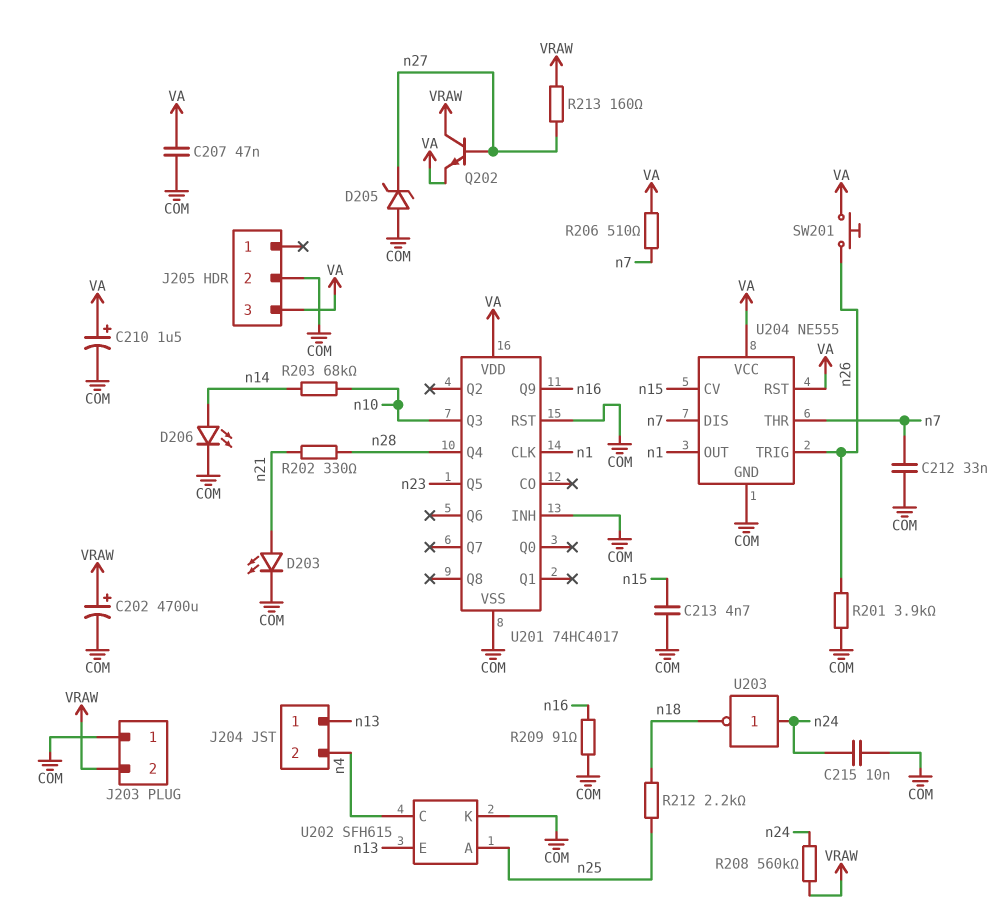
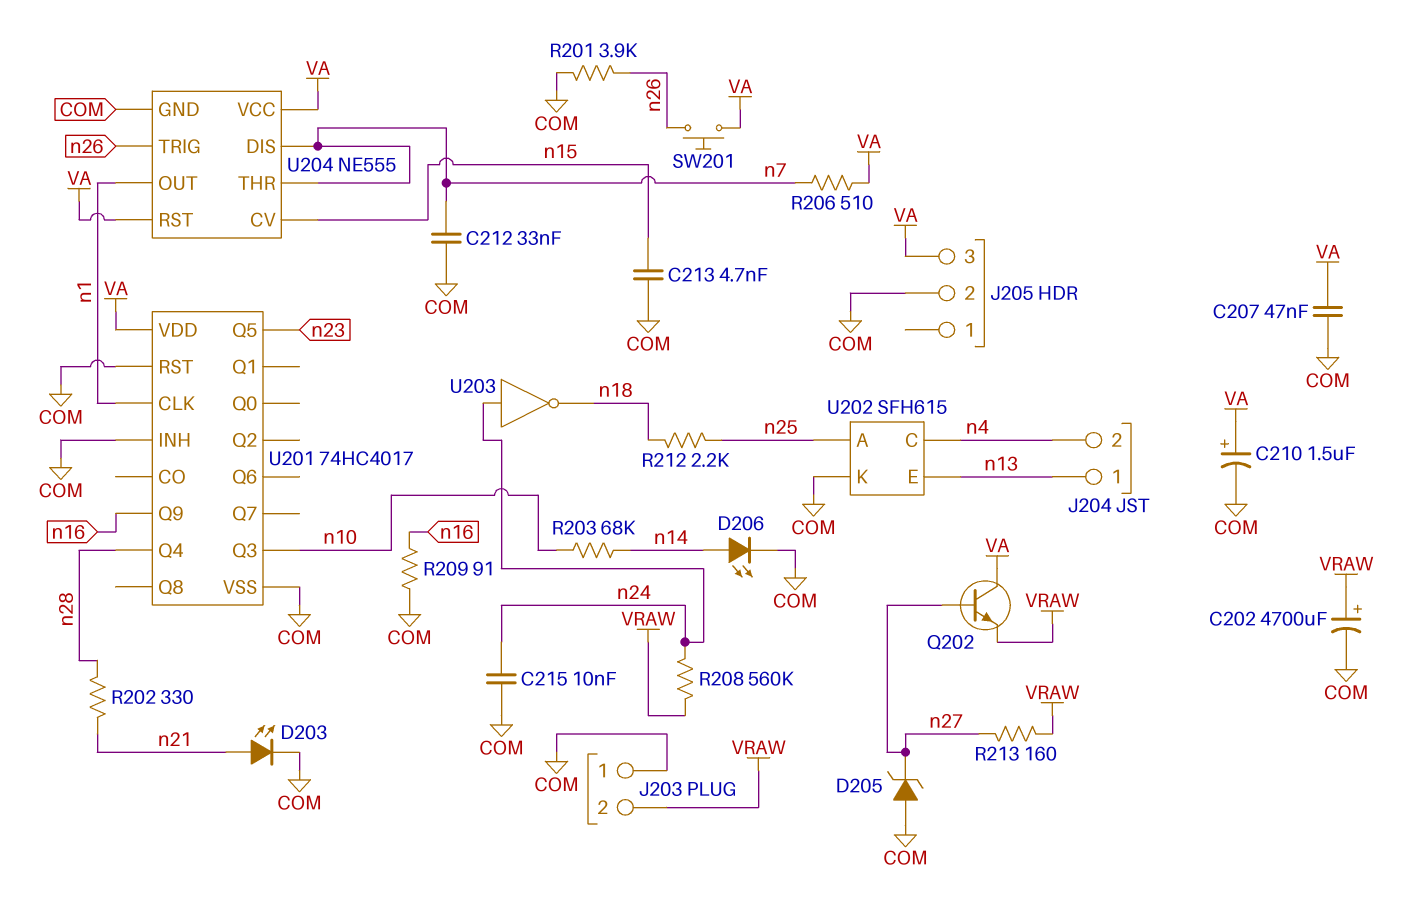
Q202: NPN (B n27, C VRAW, E VA) -> NPN (B n27, C VA, E VRAW)

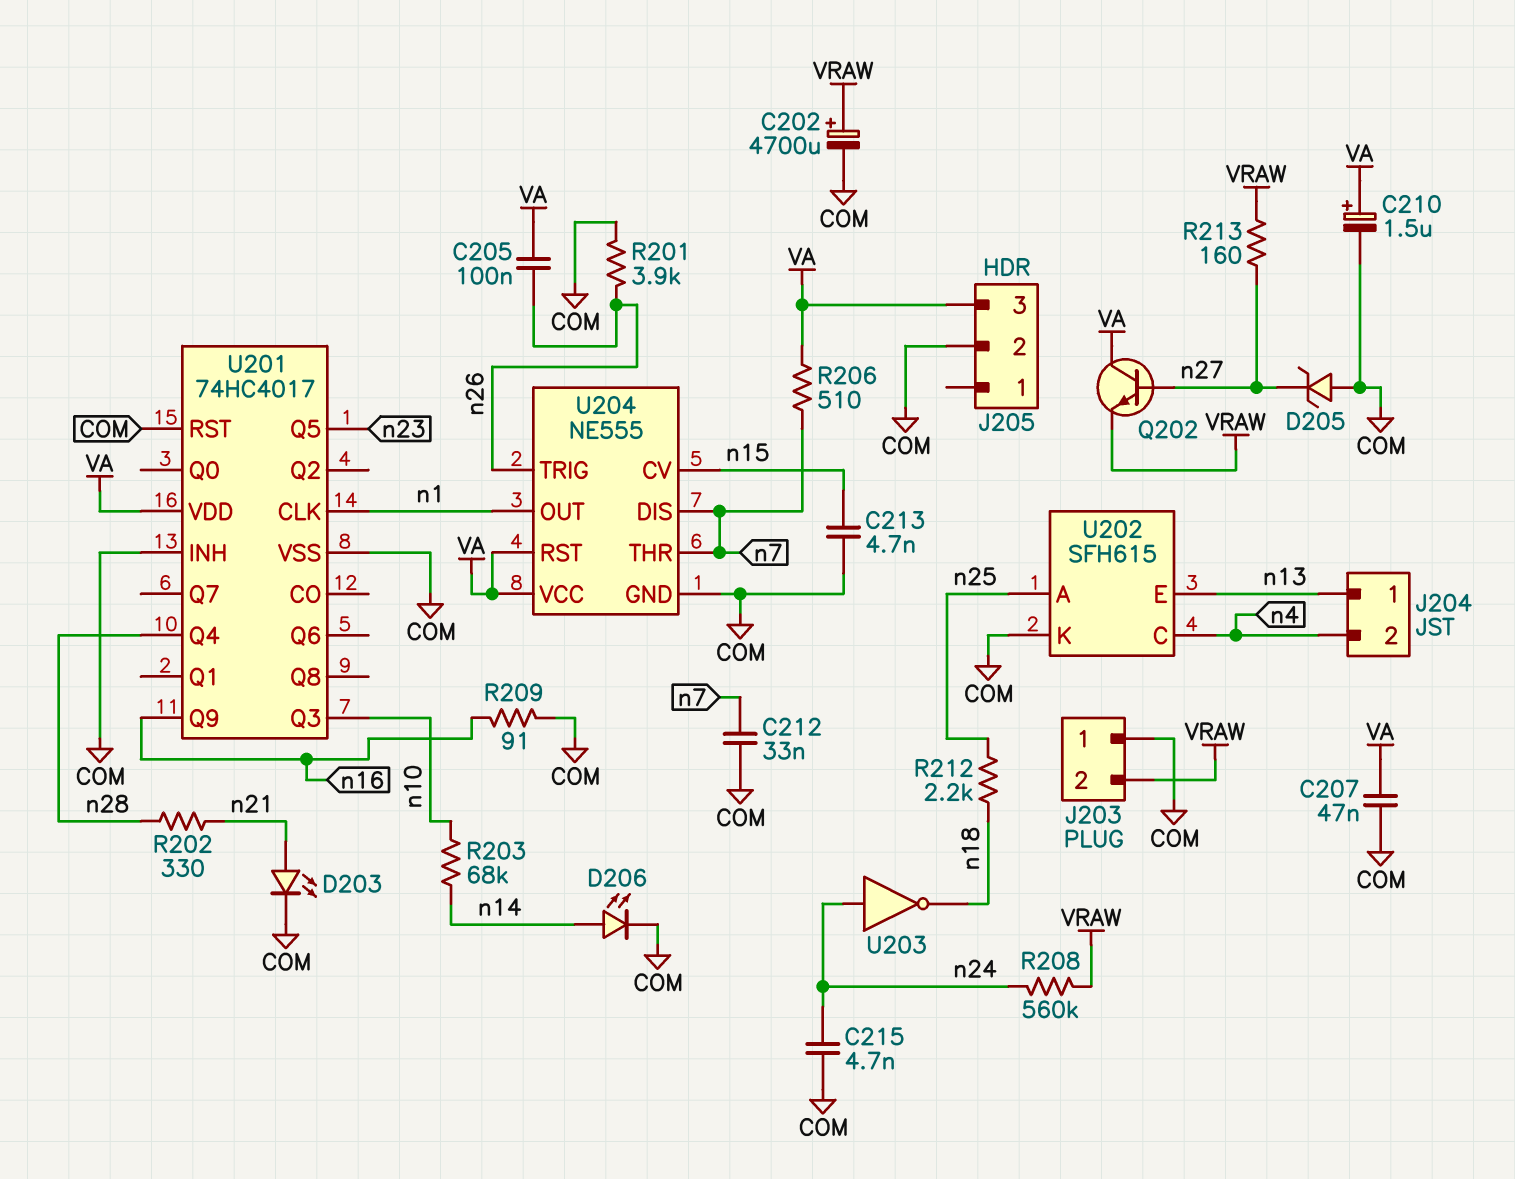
C205: none -> 100nF (VA, n26)
C215: 10nF (COM, n24) -> 4.7nF (COM, n24)
SW201: button (VA, n26) -> none

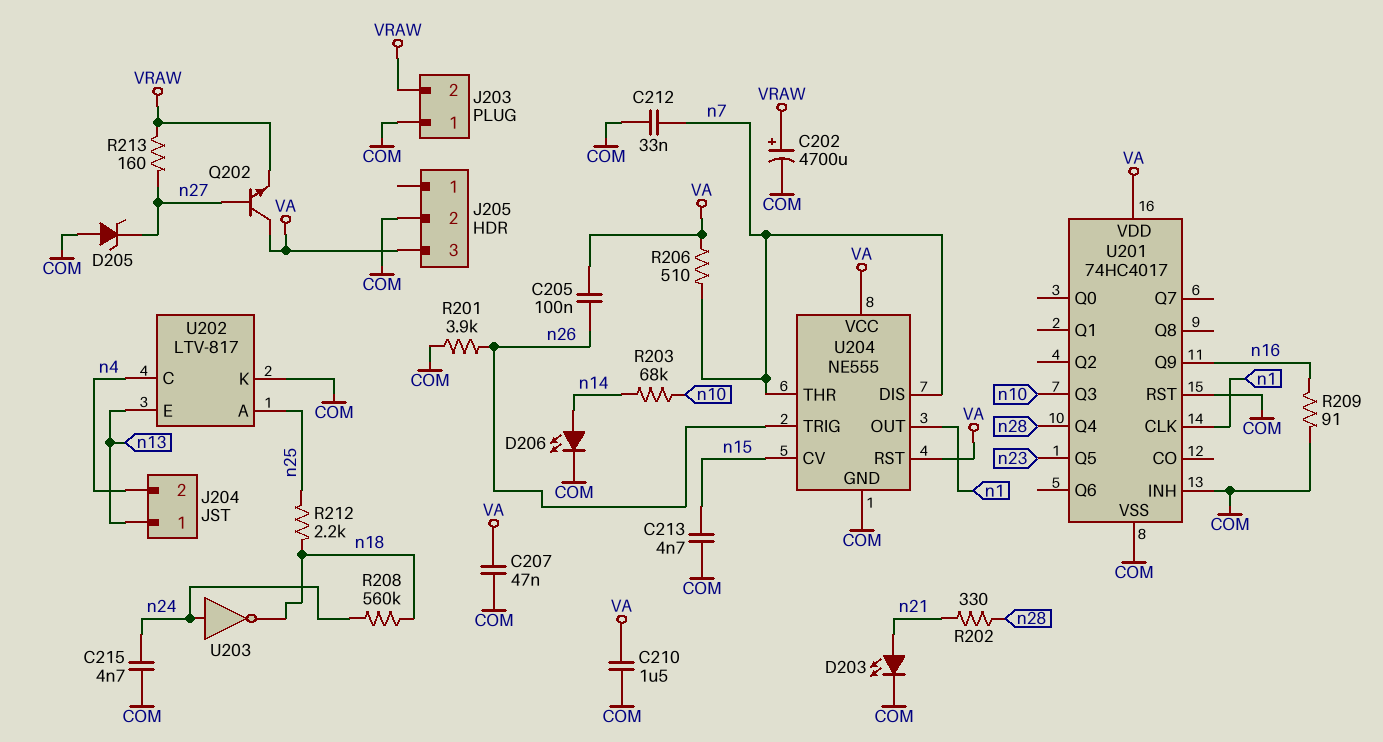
C210: 1.5uF (plus VA, minus COM) -> 1.5uF (COM, VA)
R208: 560k (VRAW, n24) -> 560k (n18, n24)
U202: SFH615 -> LTV-817

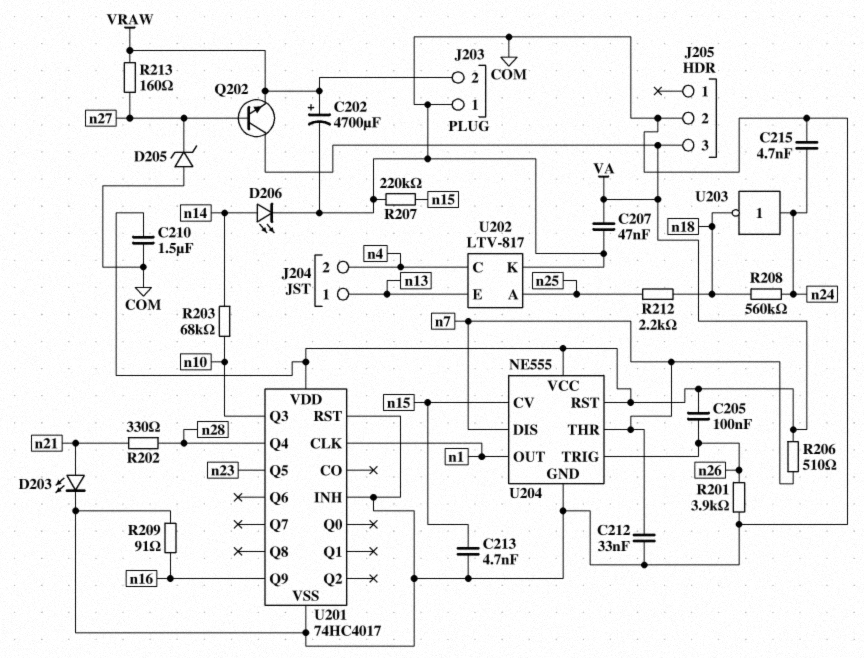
R207: none -> 220k (COM, n15)

